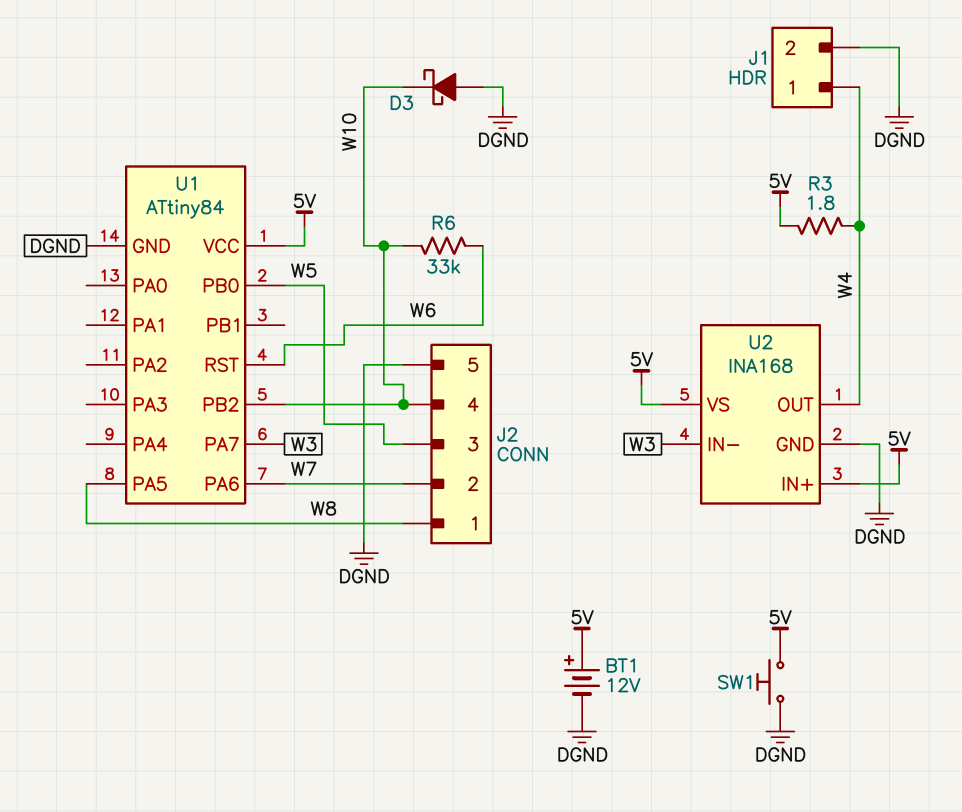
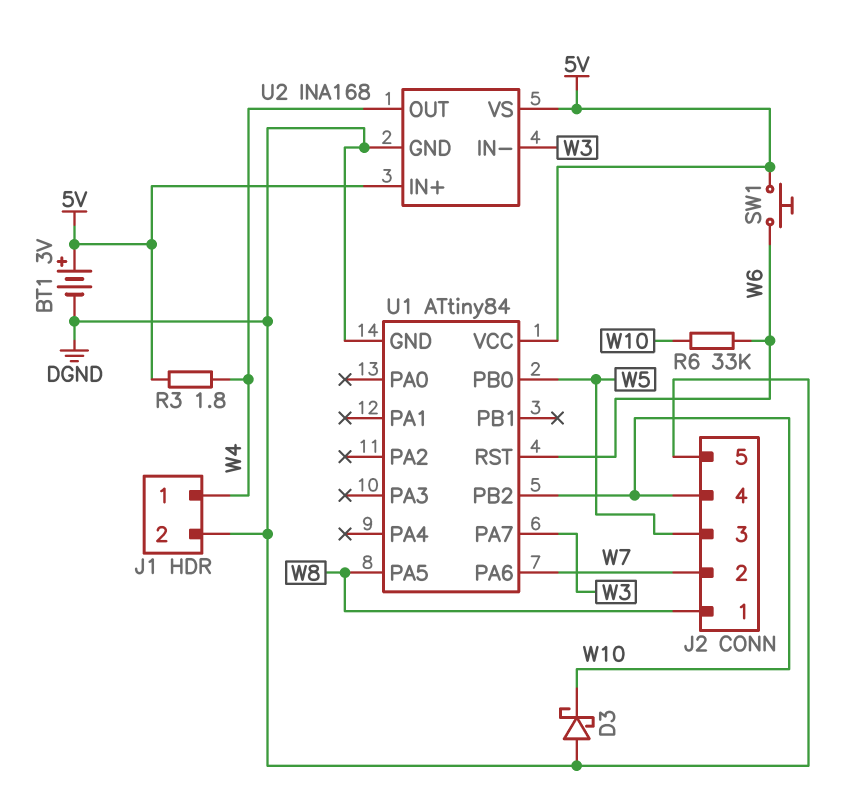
BT1: 12V (plus 5V, minus DGND) -> 3V (plus 5V, minus DGND)
SW1: button (5V, DGND) -> button (5V, W6)

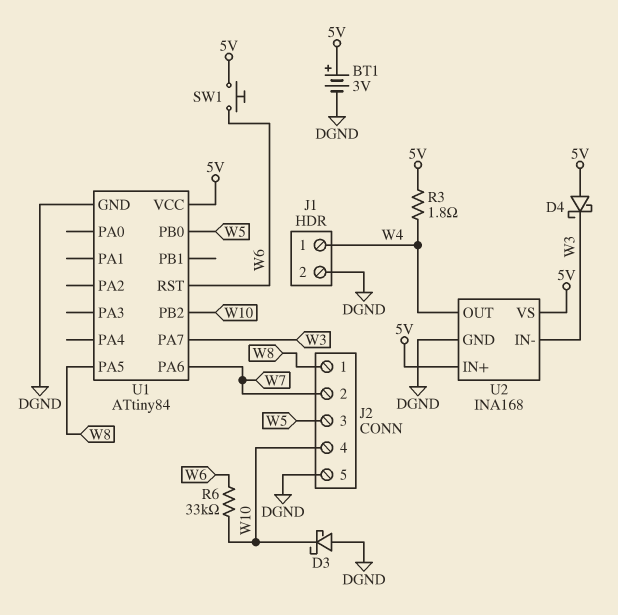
D4: none -> schottky (A 5V, K W3)

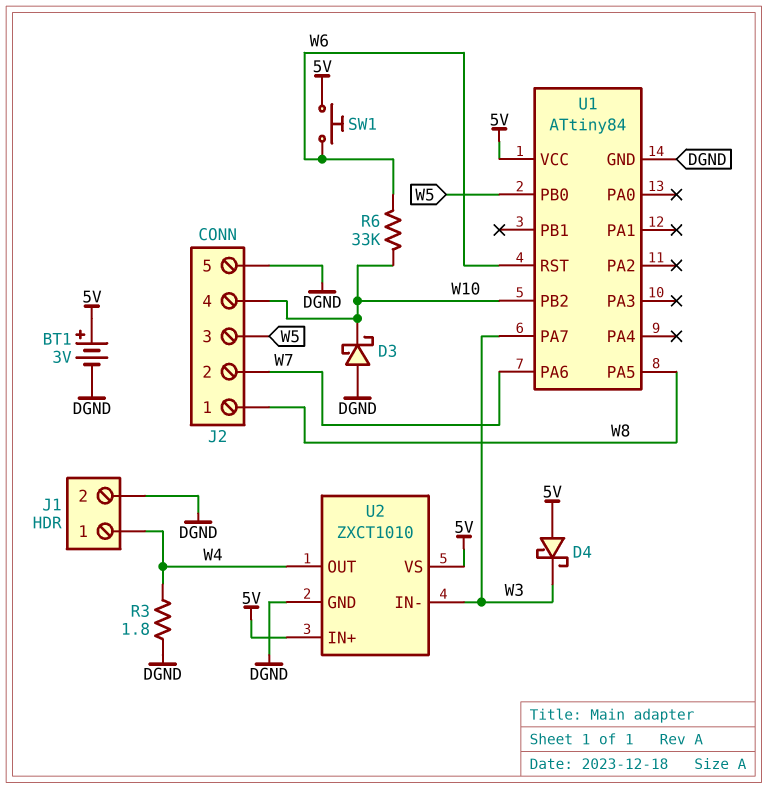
R3: 1.8 (5V, W4) -> 1.8 (DGND, W4)
U2: INA168 -> ZXCT1010

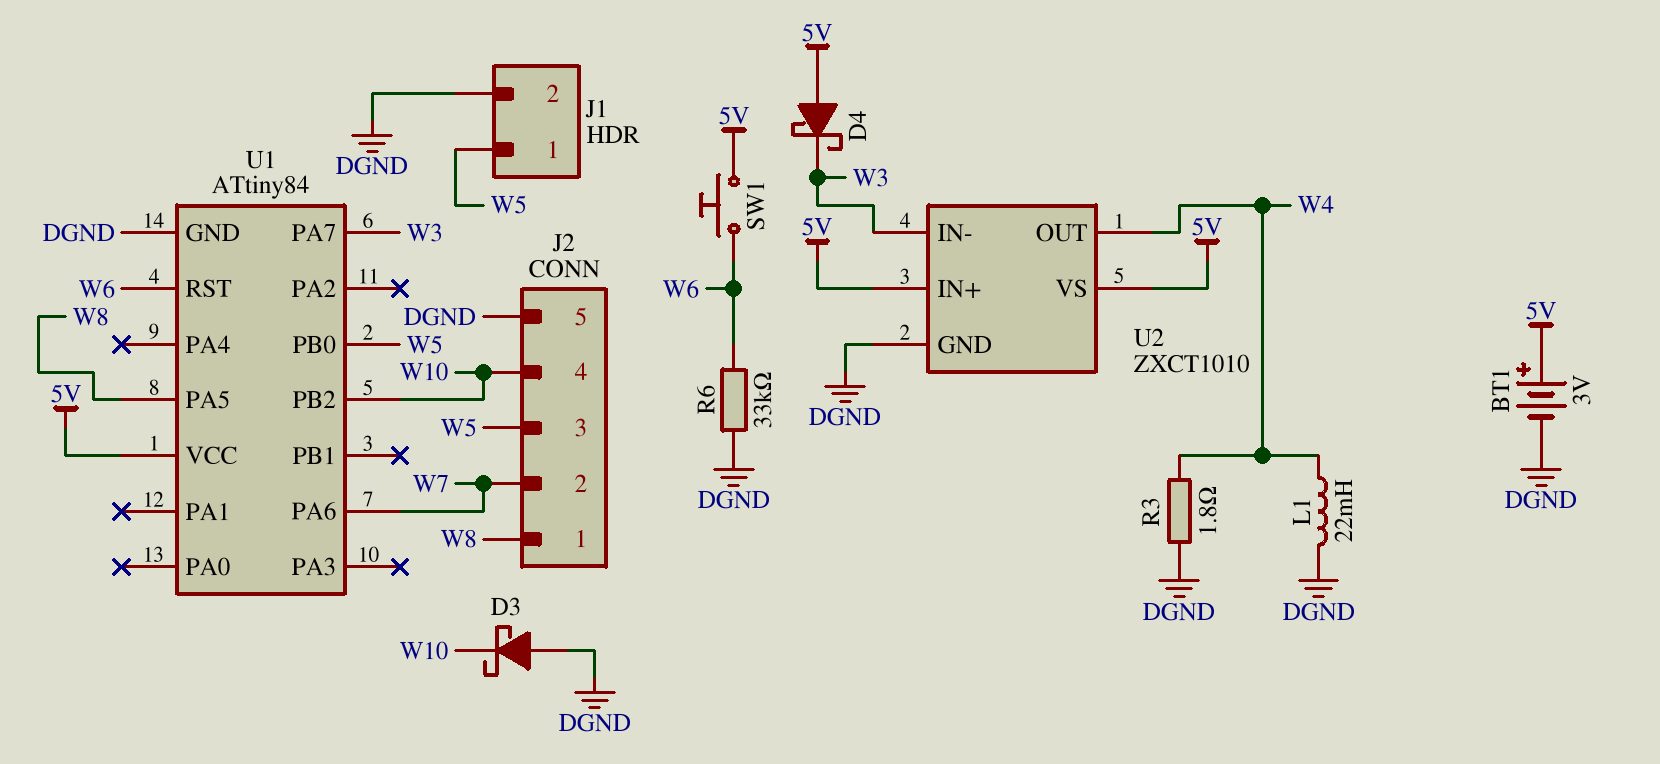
J1 pin 1: W4 -> W5
L1: none -> 22mH (DGND, W4)
R6: 33k (W6, W10) -> 33k (DGND, W6)

